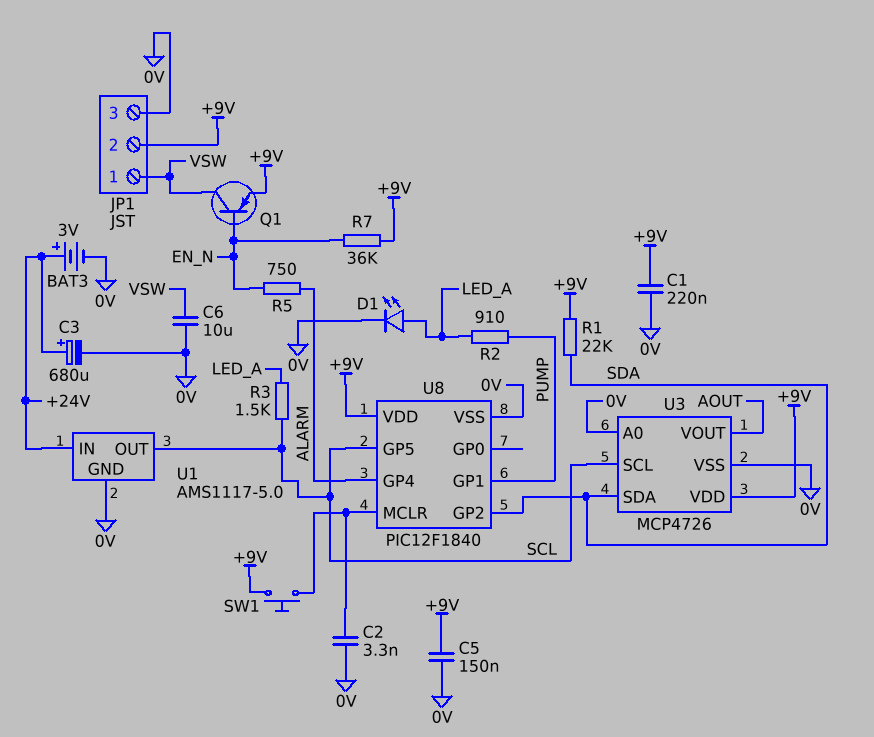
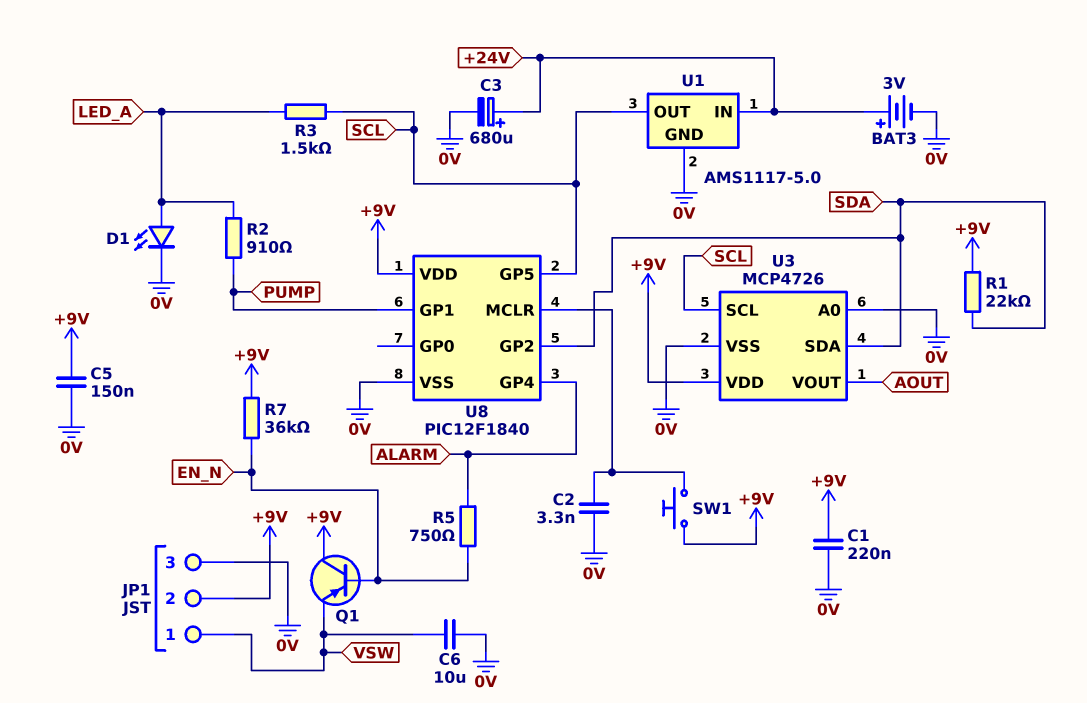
Q1: PNP (B EN_N, C VSW, E +9V) -> PNP (B EN_N, C +9V, E VSW)

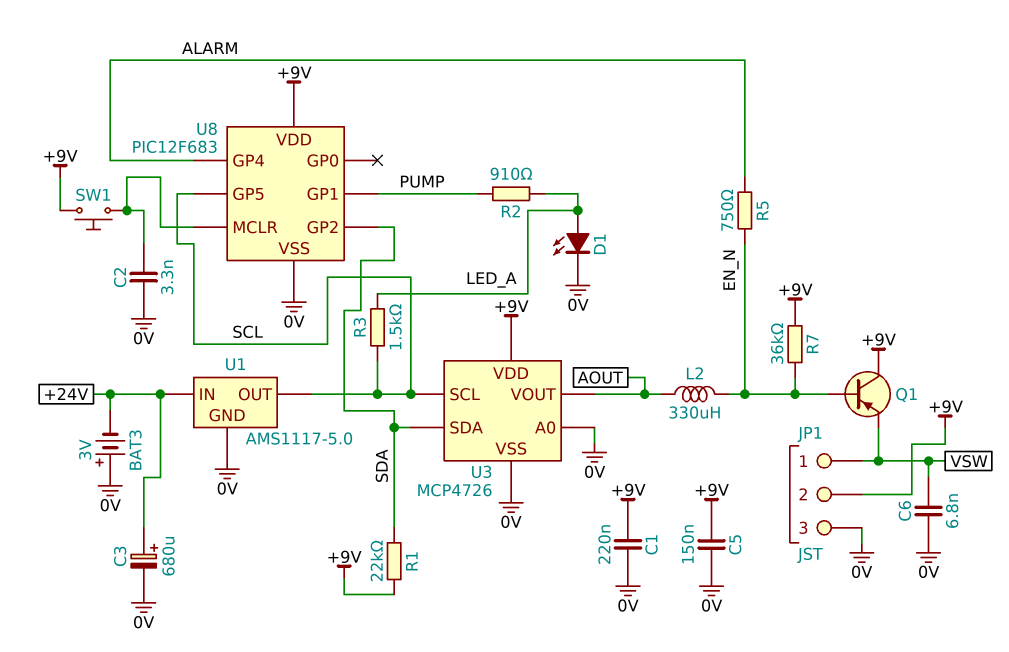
BAT3: 3V (plus +24V, minus 0V) -> 3V (plus 0V, minus +24V)
C6: 10uF (0V, VSW) -> 6.8nF (0V, VSW)
L2: none -> 330uH (AOUT, EN_N)
U8: PIC12F1840 -> PIC12F683

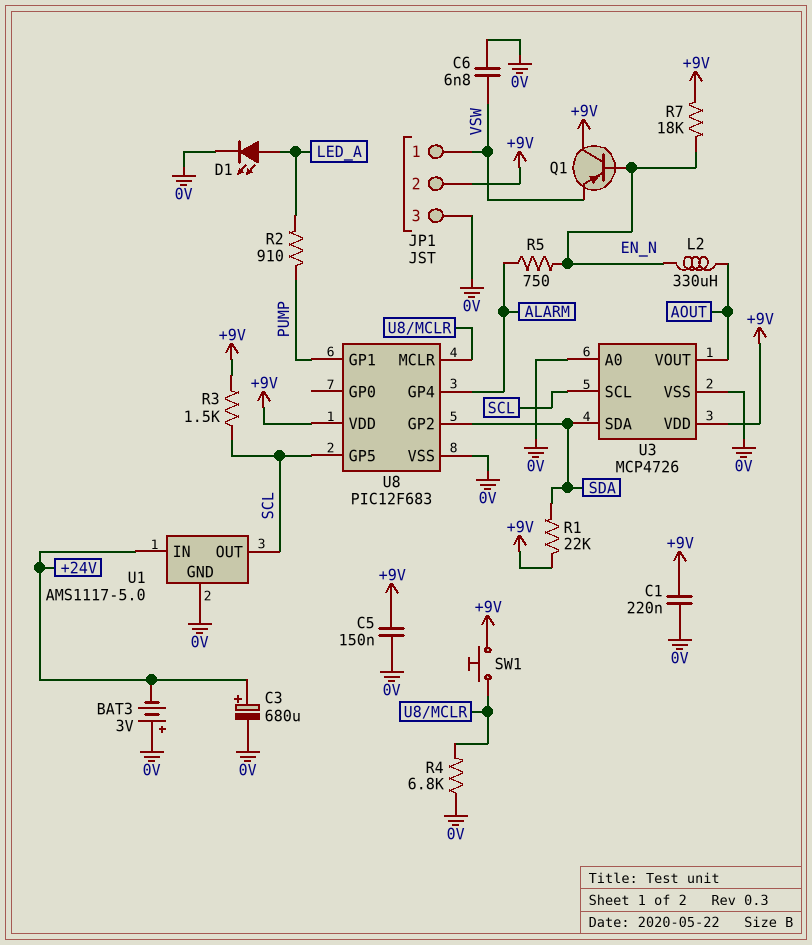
C2: 3.3nF (0V, U8/MCLR) -> none
R3: 1.5k (LED_A, SCL) -> 1.5k (+9V, SCL)
R4: none -> 6.8k (0V, U8/MCLR)
R7: 36k (+9V, EN_N) -> 18k (+9V, EN_N)

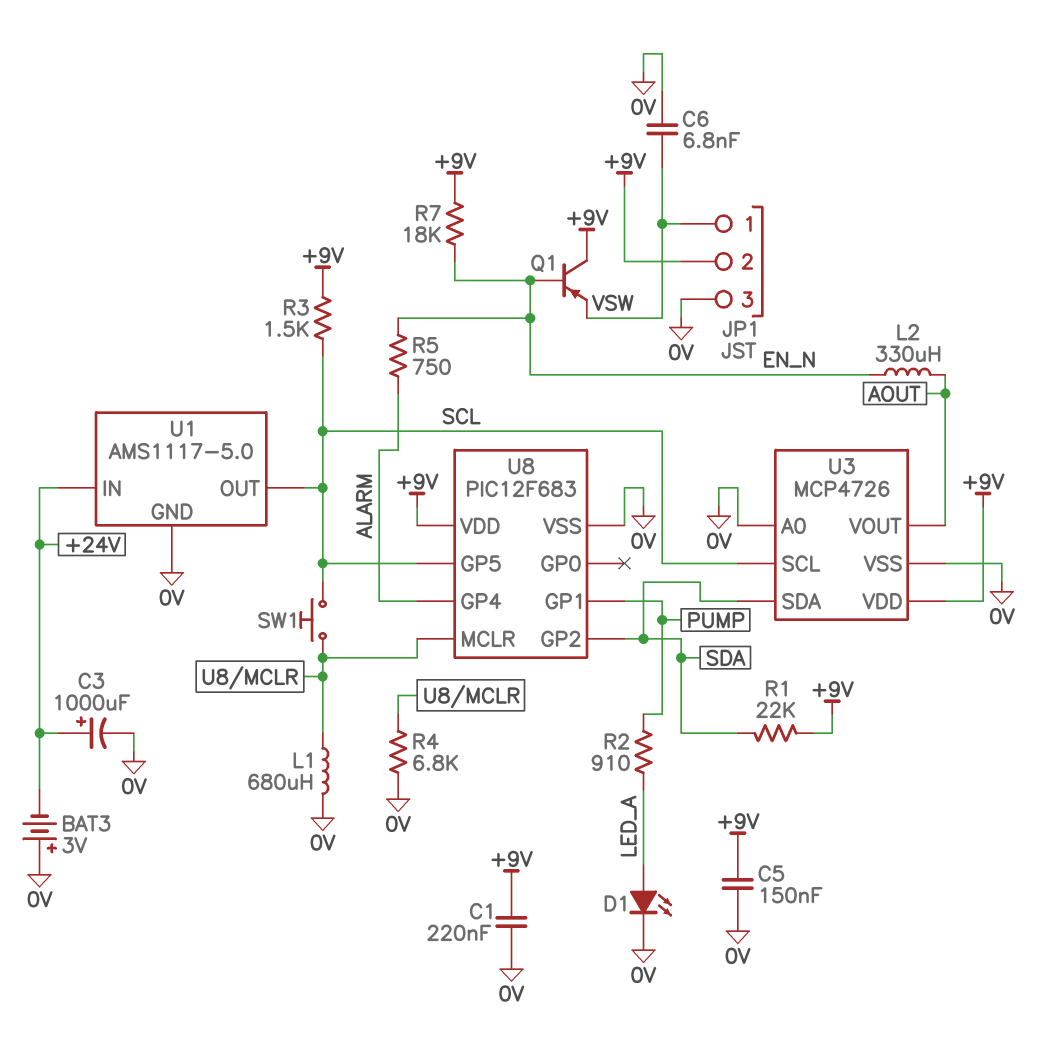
C3: 680uF (plus +24V, minus 0V) -> 1000uF (plus +24V, minus 0V)
L1: none -> 680uH (0V, U8/MCLR)
SW1: button (+9V, U8/MCLR) -> button (SCL, U8/MCLR)

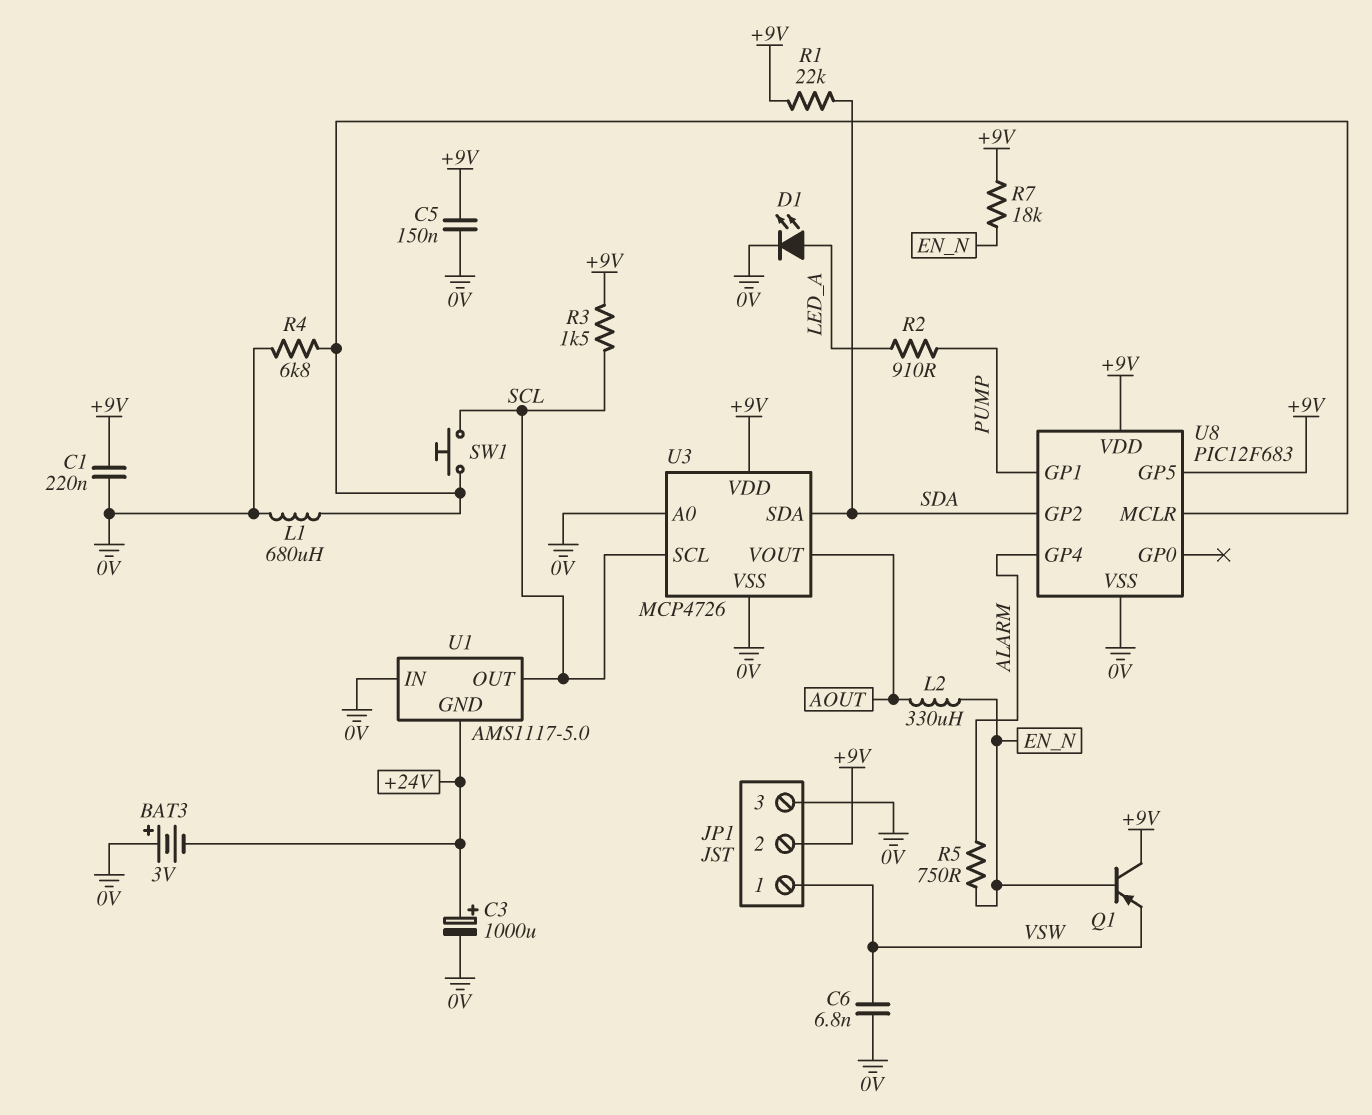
U1 pin GND: 0V -> +24V
U1 pin IN: +24V -> 0V
U8 pin GP5: SCL -> +9V

